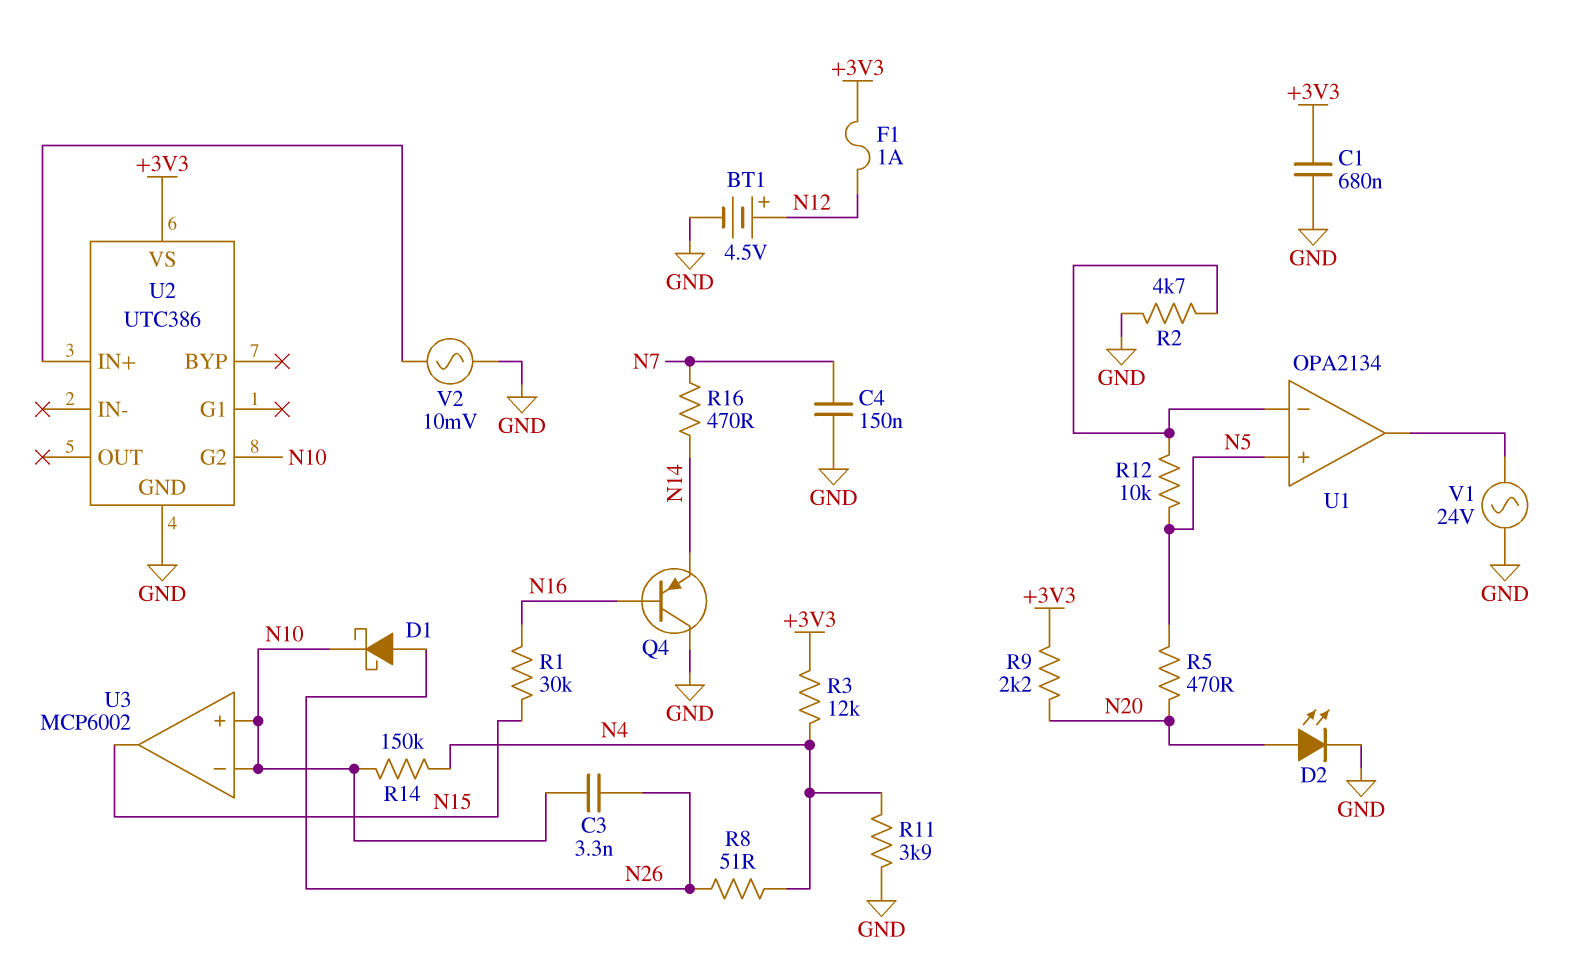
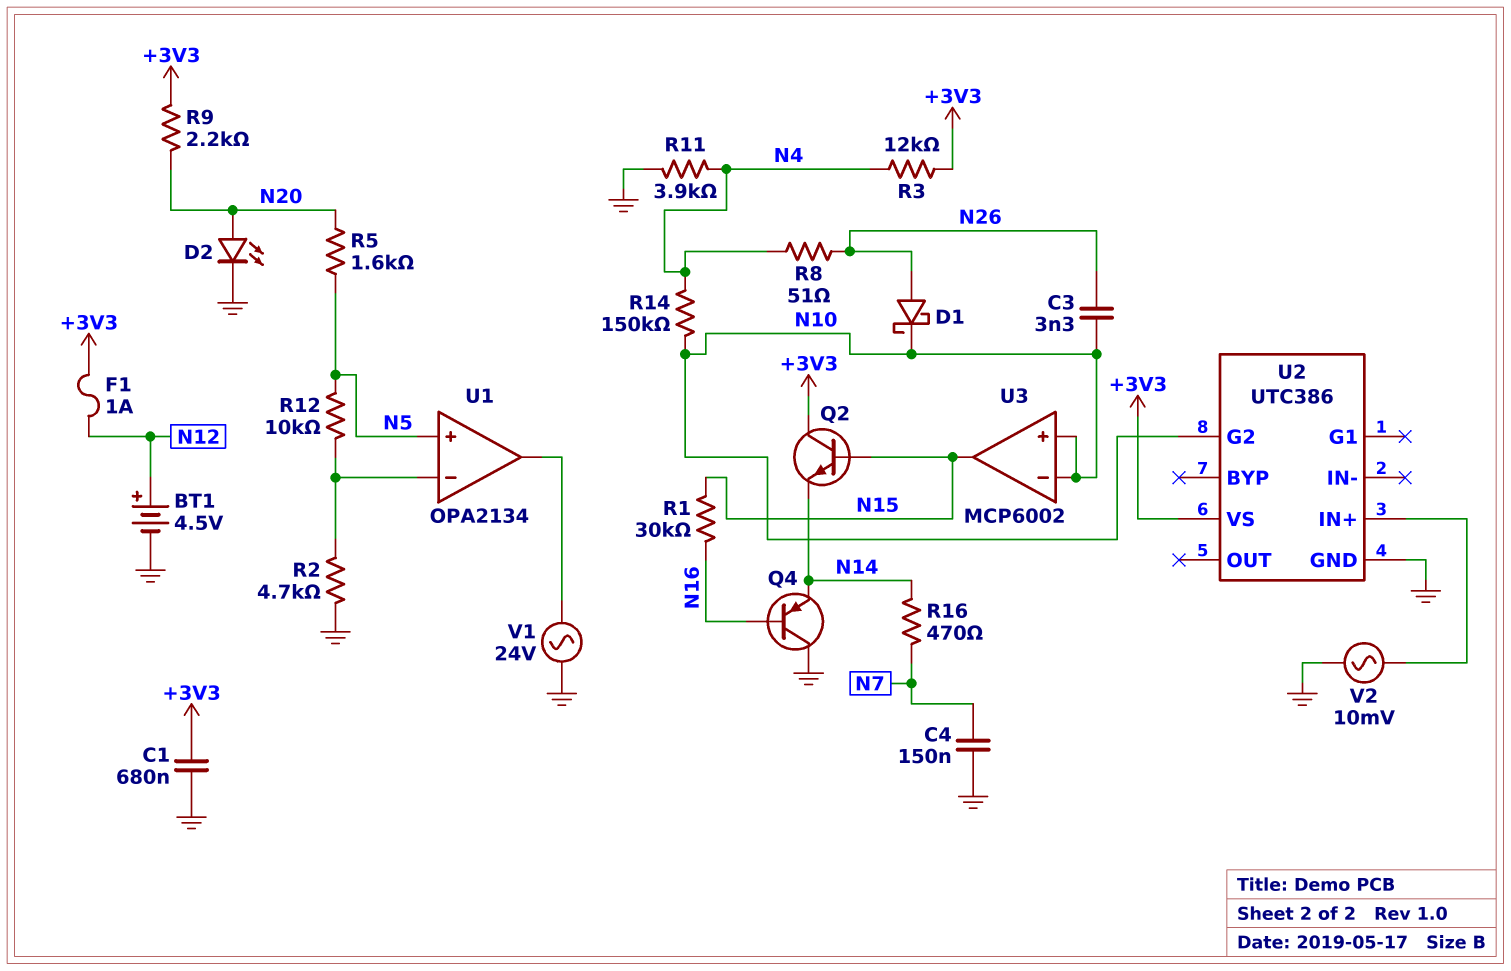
Q2: none -> NPN (B N15, C +3V3, E N14)
R5: 470 (N5, N20) -> 1.6k (N5, N20)

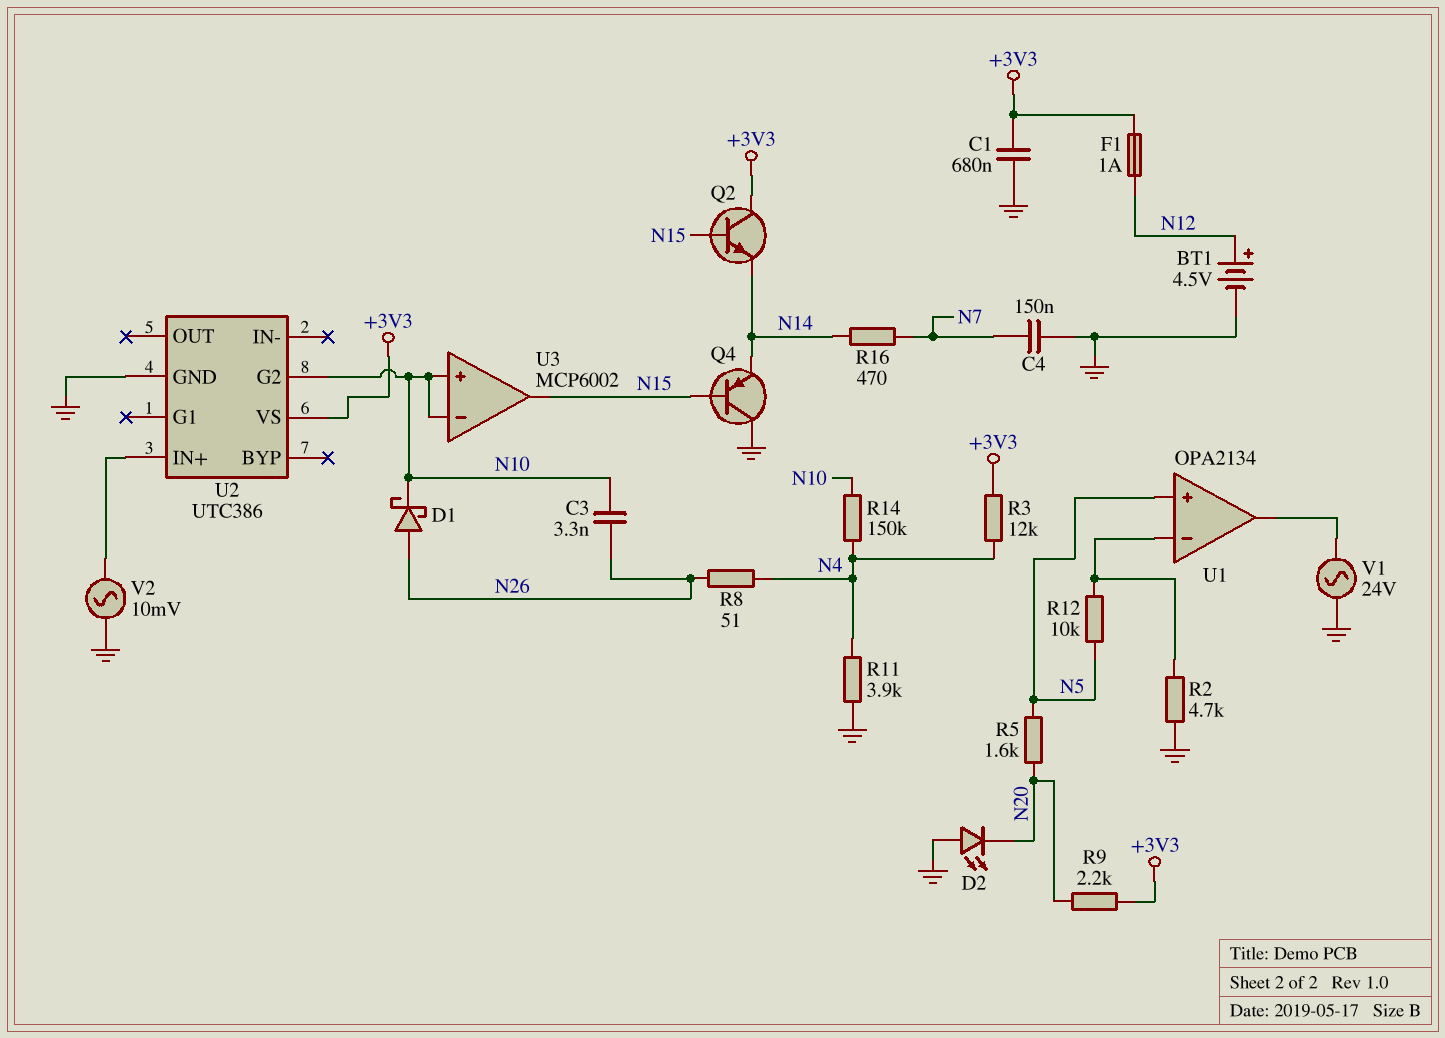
D2: LED (A N20, K GND) -> LED (A GND, K N20)
Q4: PNP (B N16, C GND, E N14) -> PNP (B N15, C GND, E N14)
R1: 30k (N15, N16) -> none

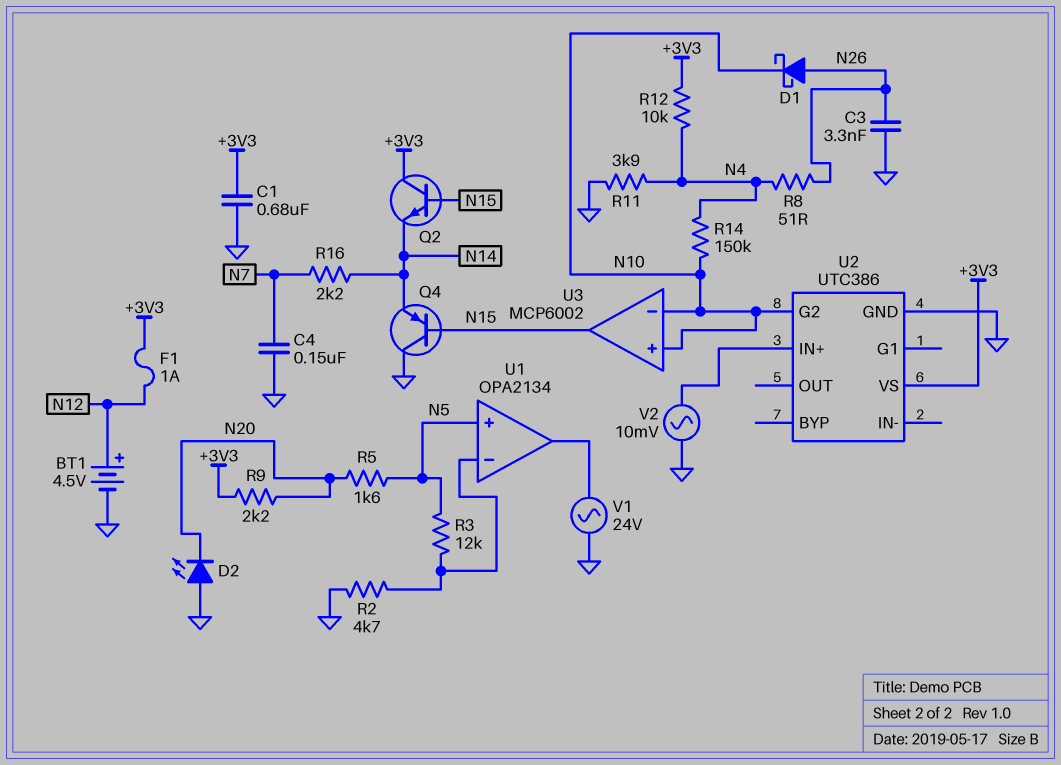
C3: 3.3nF (N10, N26) -> 3.3nF (GND, N26)
R3: 12k (+3V3, N4) -> 12k (N5, U1/in-)
R12: 10k (N5, U1/in-) -> 10k (+3V3, N4)
R16: 470 (N7, N14) -> 2.2k (N7, N14)

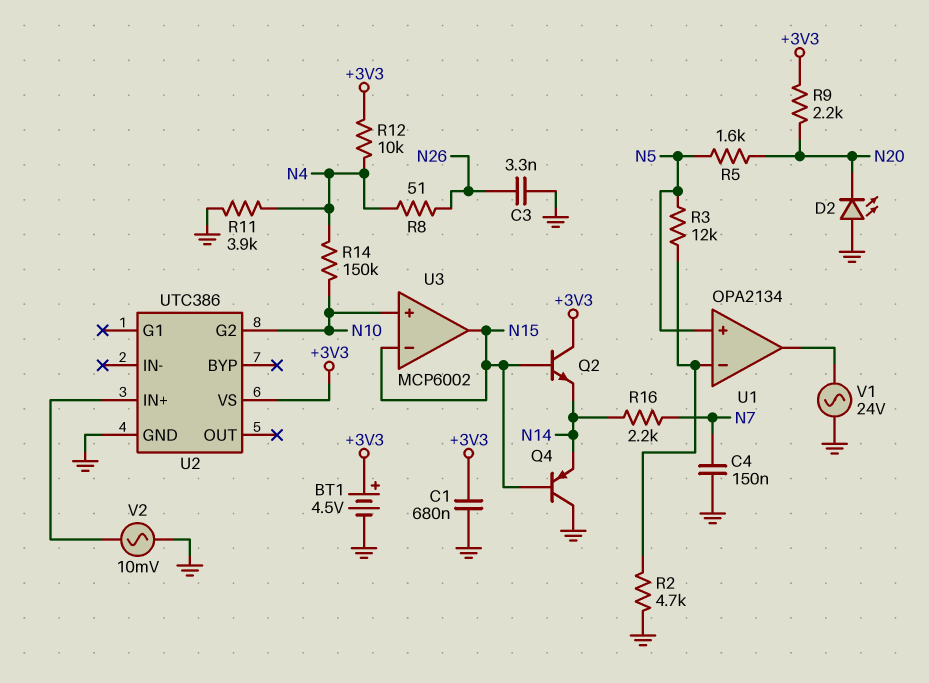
BT1: 4.5V (plus N12, minus GND) -> 4.5V (plus +3V3, minus GND)
D1: schottky (A N26, K N10) -> none
F1: 1A (+3V3, N12) -> none
U3 pin in-: N10 -> N15

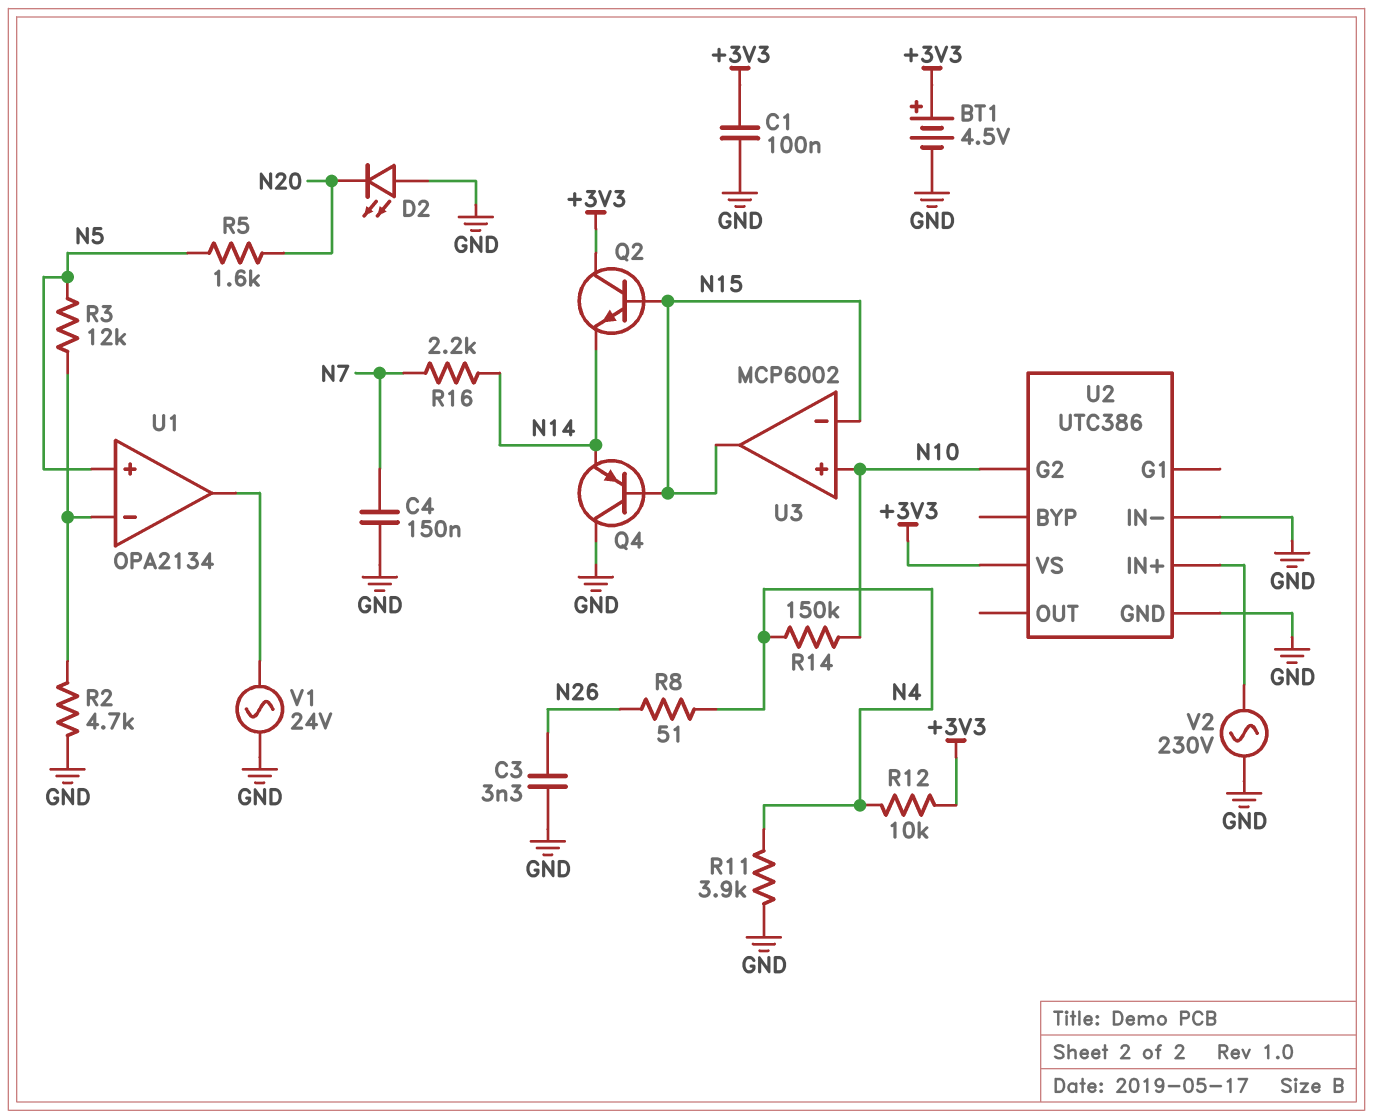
C1: 680nF (+3V3, GND) -> 100nF (+3V3, GND)
R9: 2.2k (+3V3, N20) -> none
U2 pin IN-: none -> GND
V2: AC 10mV (GND, U2/IN+) -> AC 230V (GND, U2/IN+)

